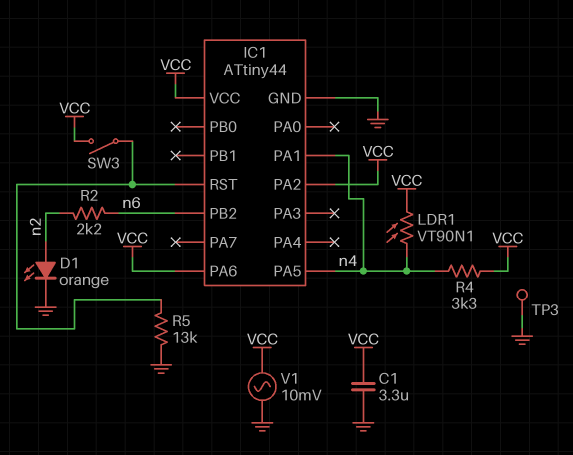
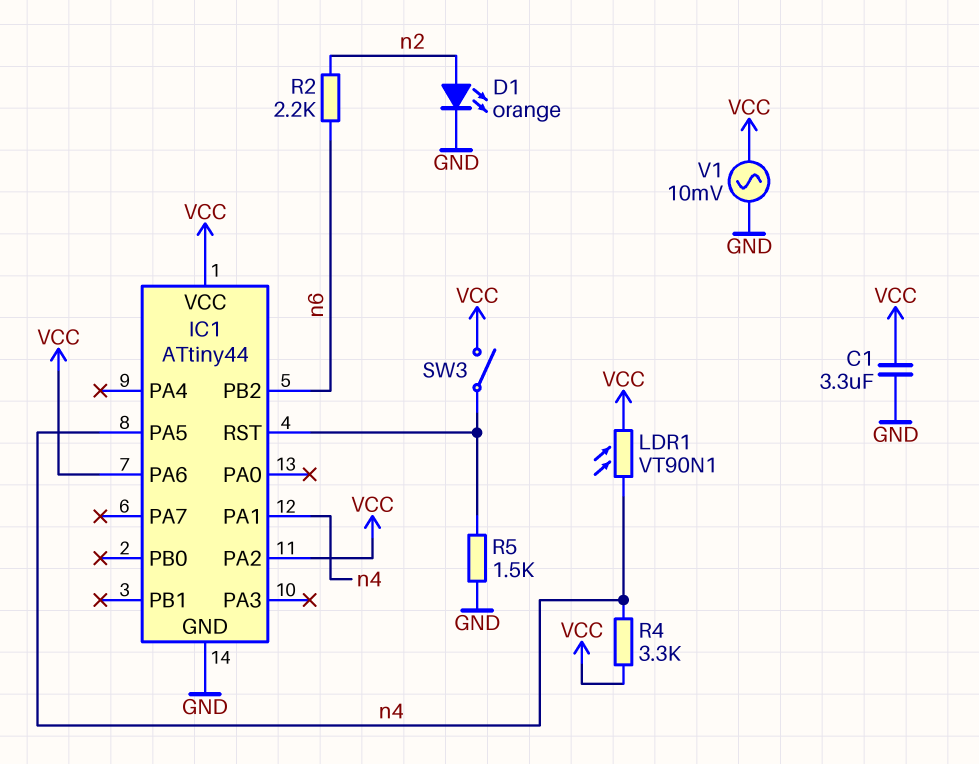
R5: 13k (GND, IC1/RST) -> 1.5k (GND, IC1/RST)
TP3: test point (GND) -> none

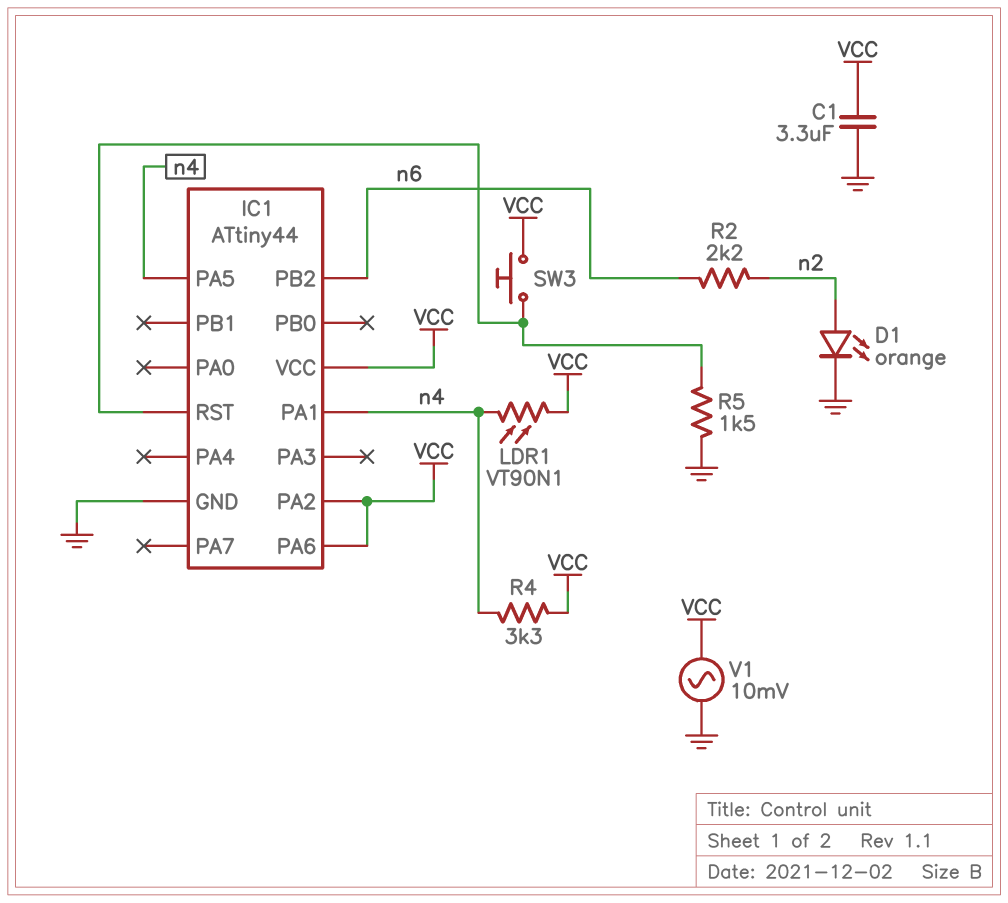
SW3: switch (IC1/RST, VCC) -> button (IC1/RST, VCC)

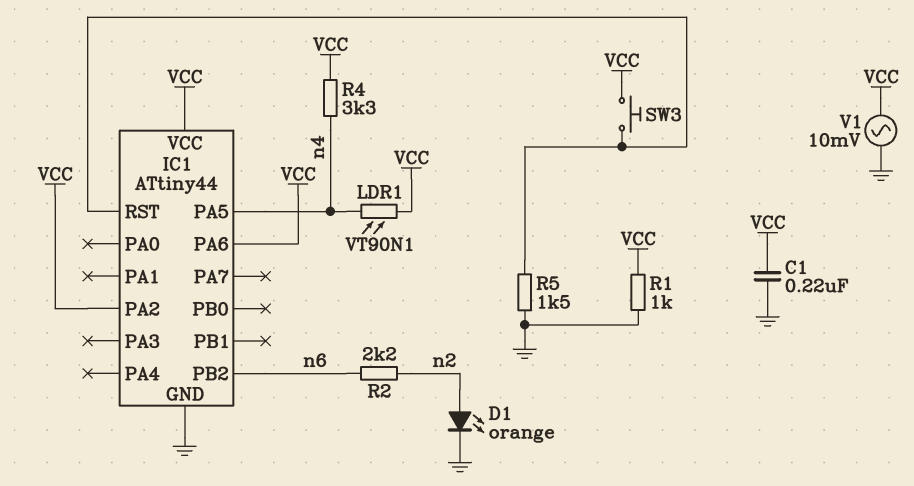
C1: 3.3uF (GND, VCC) -> 220nF (GND, VCC)
IC1 pin PA1: n4 -> none
R1: none -> 1k (GND, VCC)

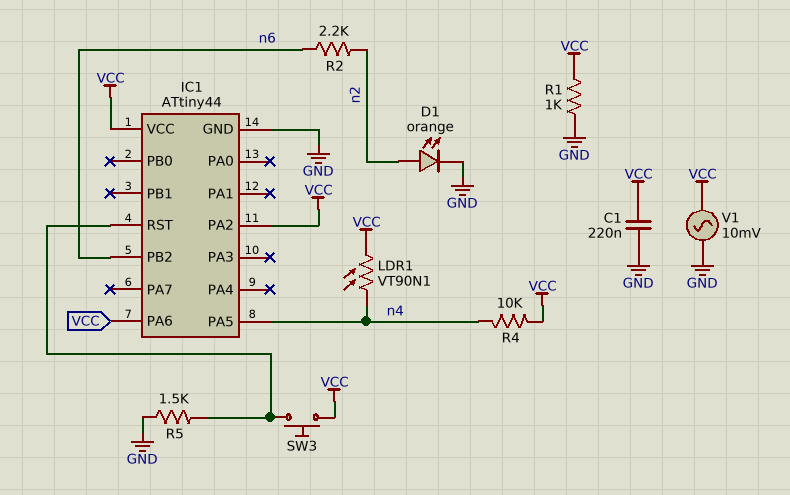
R4: 3.3k (VCC, n4) -> 10k (VCC, n4)

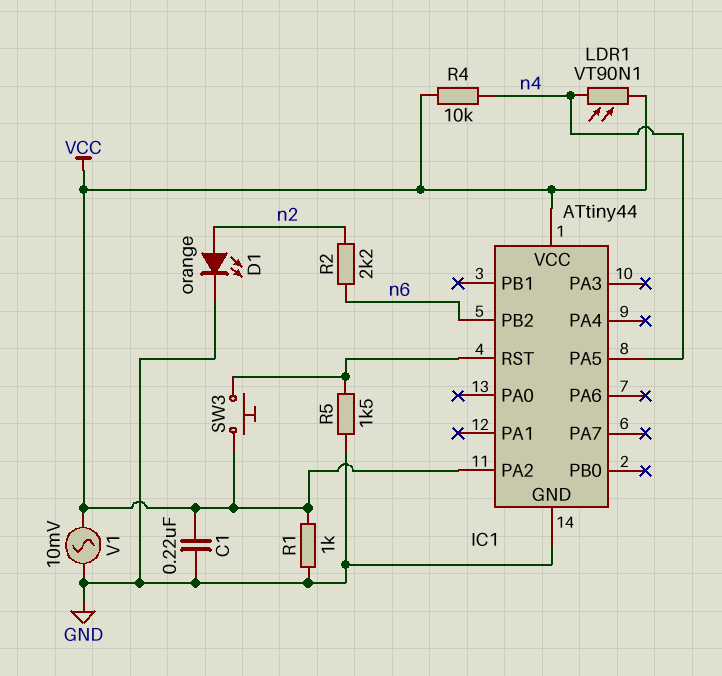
IC1 pin PA6: VCC -> none

